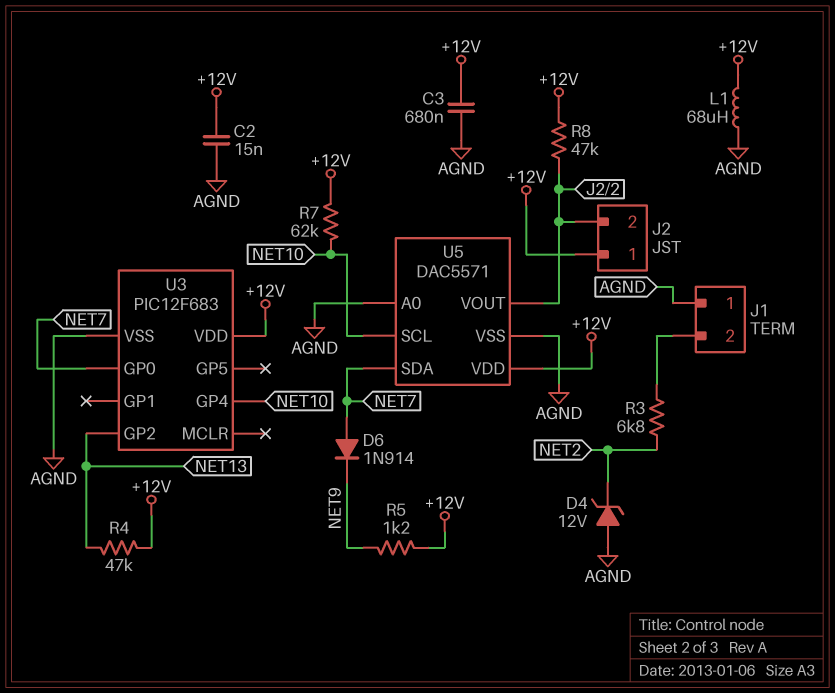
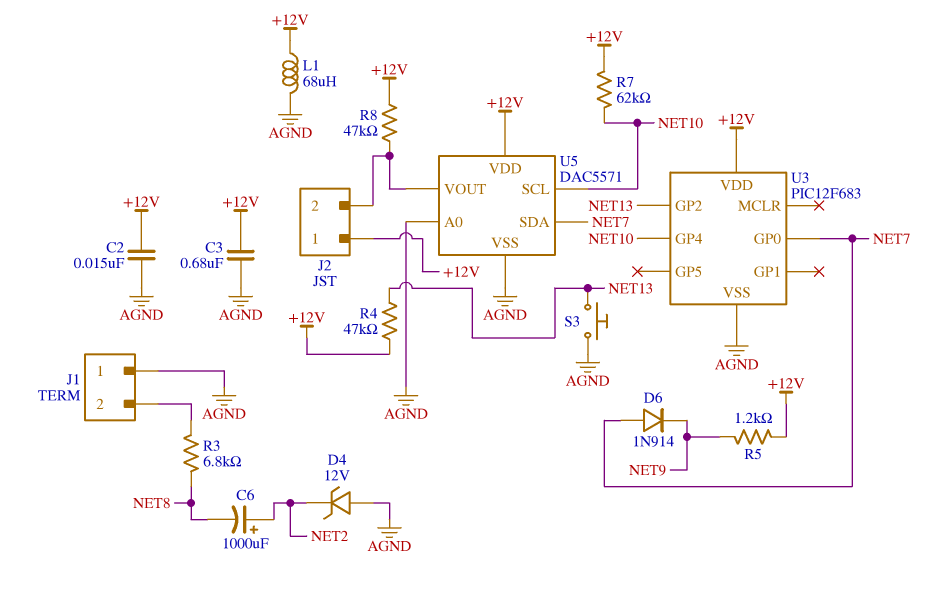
C6: none -> 1000uF (plus NET2, minus NET8)
R3: 6.8k (J1/2, NET2) -> 6.8k (J1/2, NET8)
S3: none -> button (AGND, NET13)

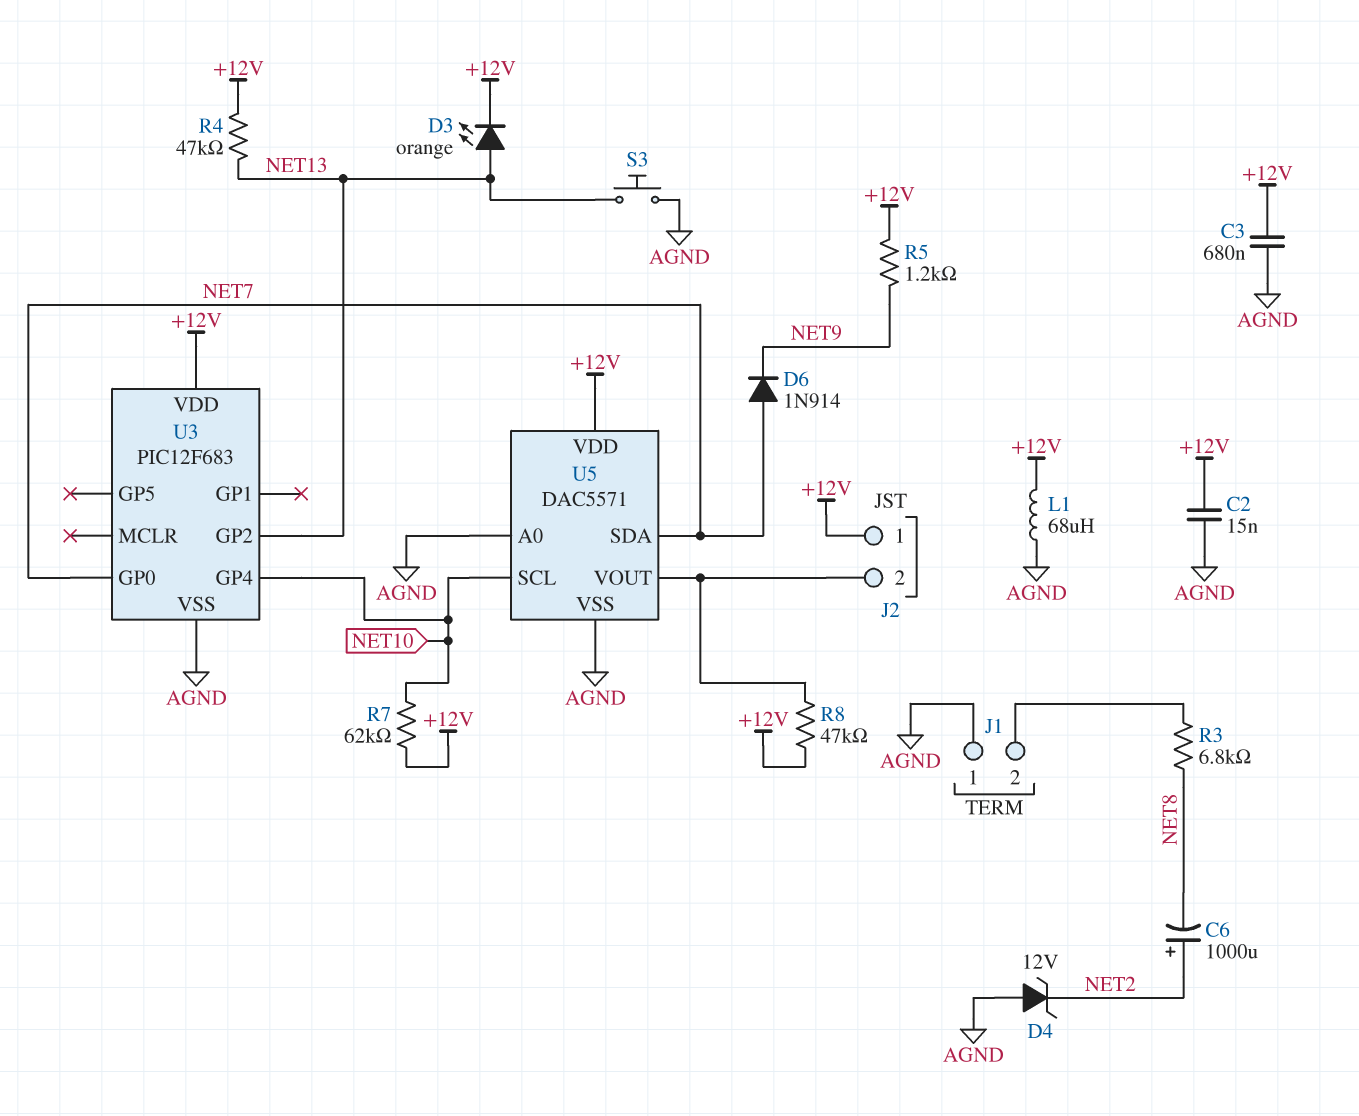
D3: none -> LED orange (A NET13, K +12V)

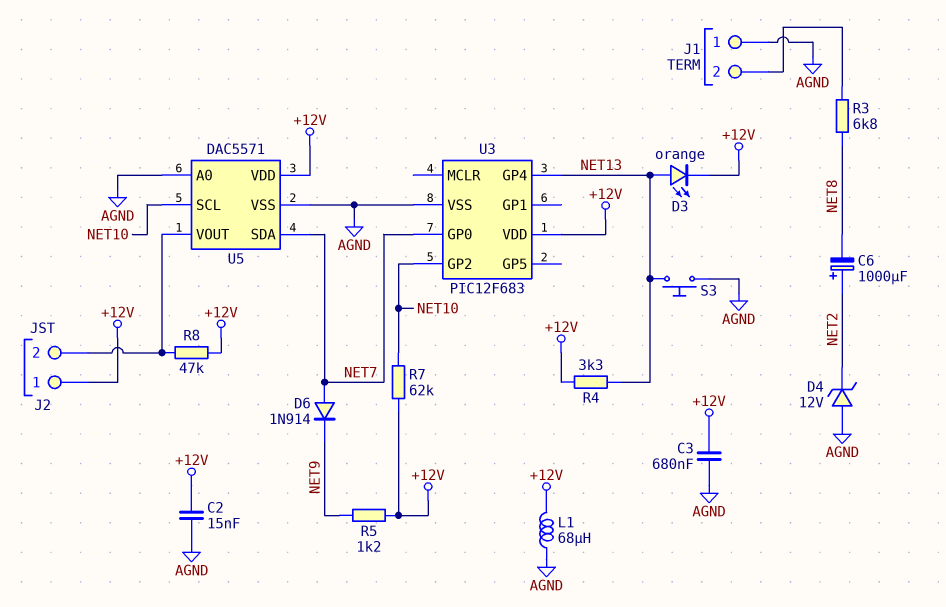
R4: 47k (+12V, NET13) -> 3.3k (+12V, NET13)
U3 pin GP2: NET13 -> NET10
U3 pin GP4: NET10 -> NET13

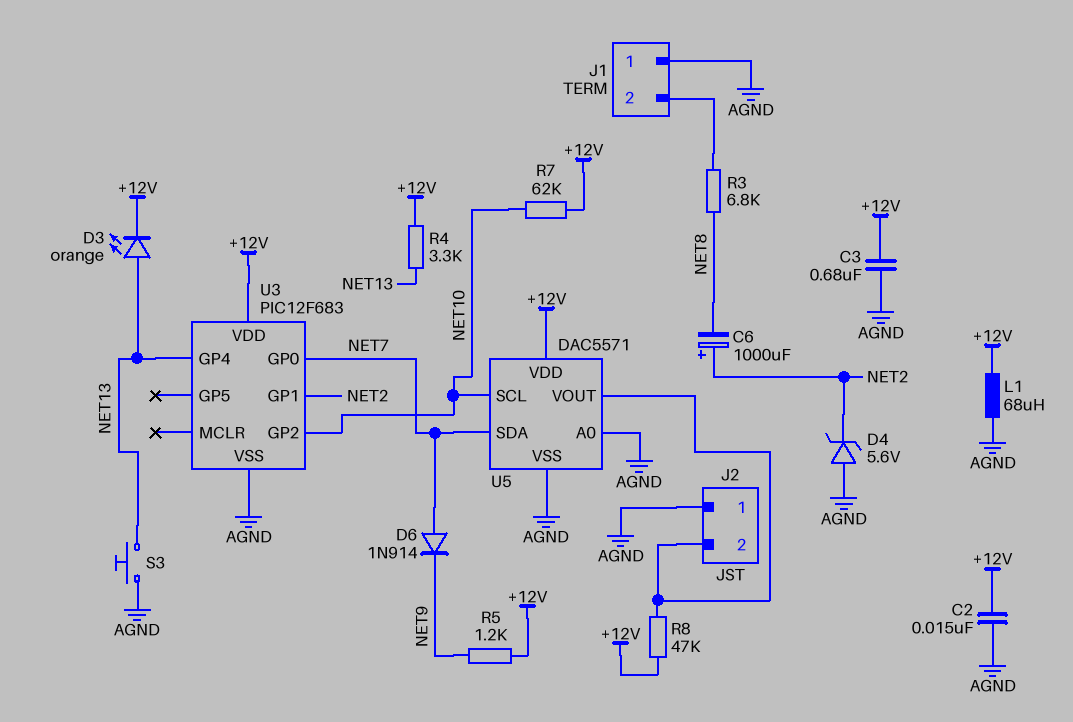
D4: zener 12V (A AGND, K NET2) -> zener 5.6V (A AGND, K NET2)
J2 pin 1: +12V -> AGND
U3 pin GP1: none -> NET2

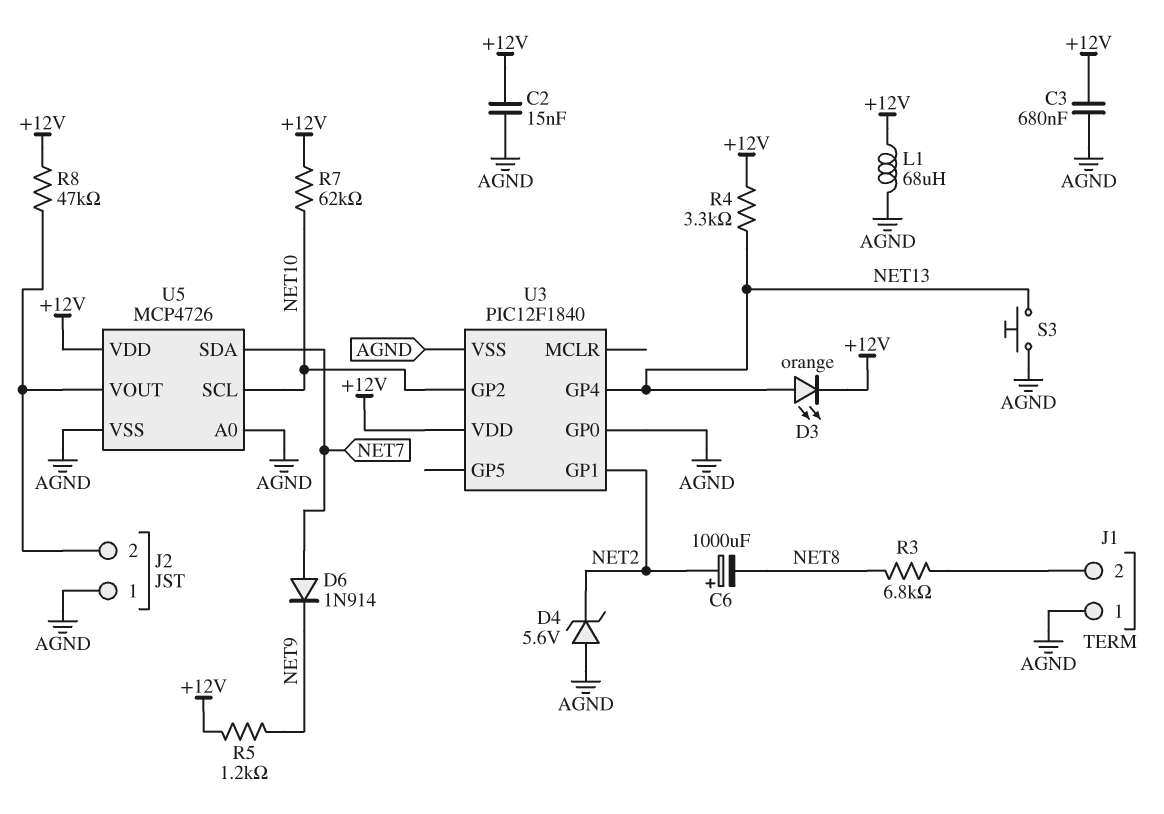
U3: PIC12F683 -> PIC12F1840
U3 pin GP0: NET7 -> AGND
U5: DAC5571 -> MCP4726

